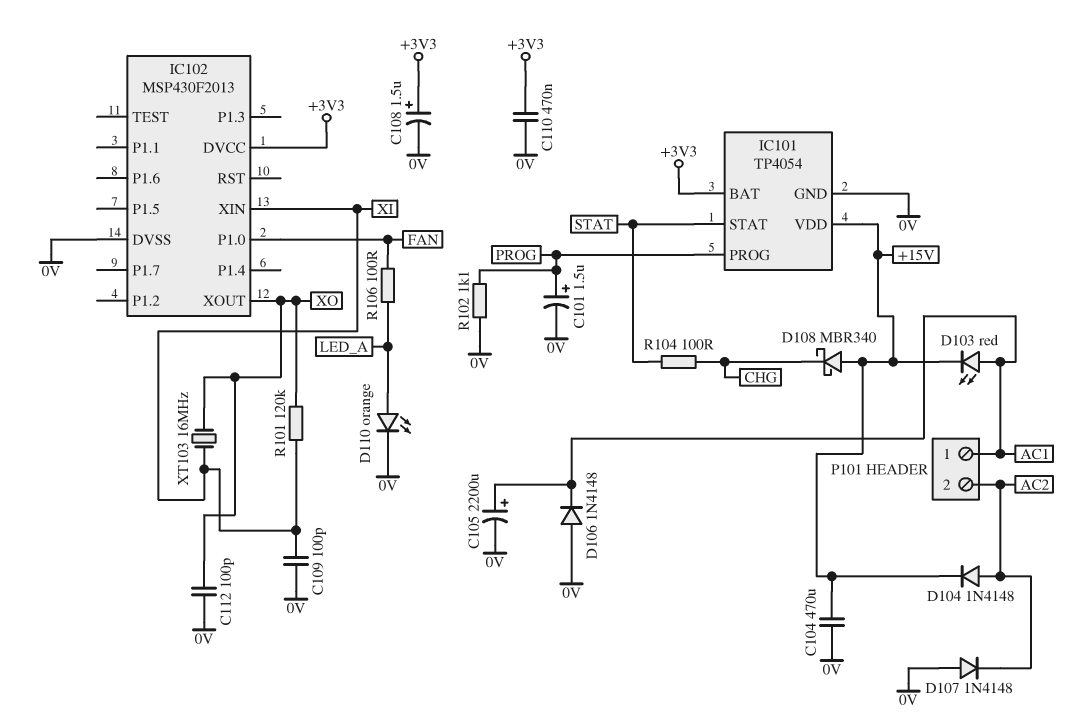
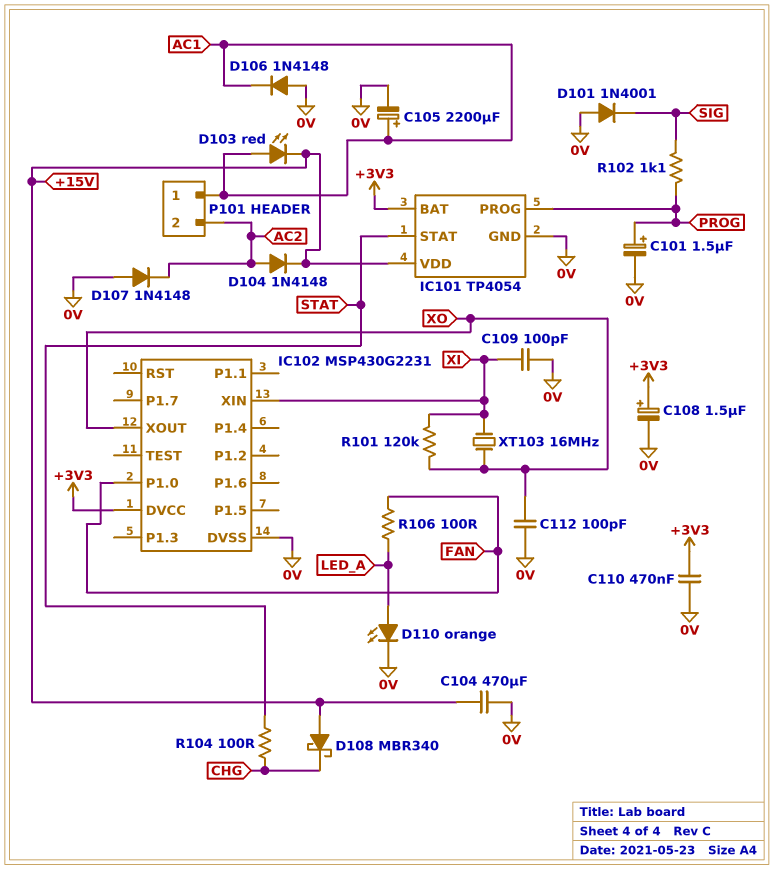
D101: none -> diode 1N4001 (A 0V, K SIG)
IC102: MSP430F2013 -> MSP430G2231
R102: 1.1k (0V, PROG) -> 1.1k (PROG, SIG)

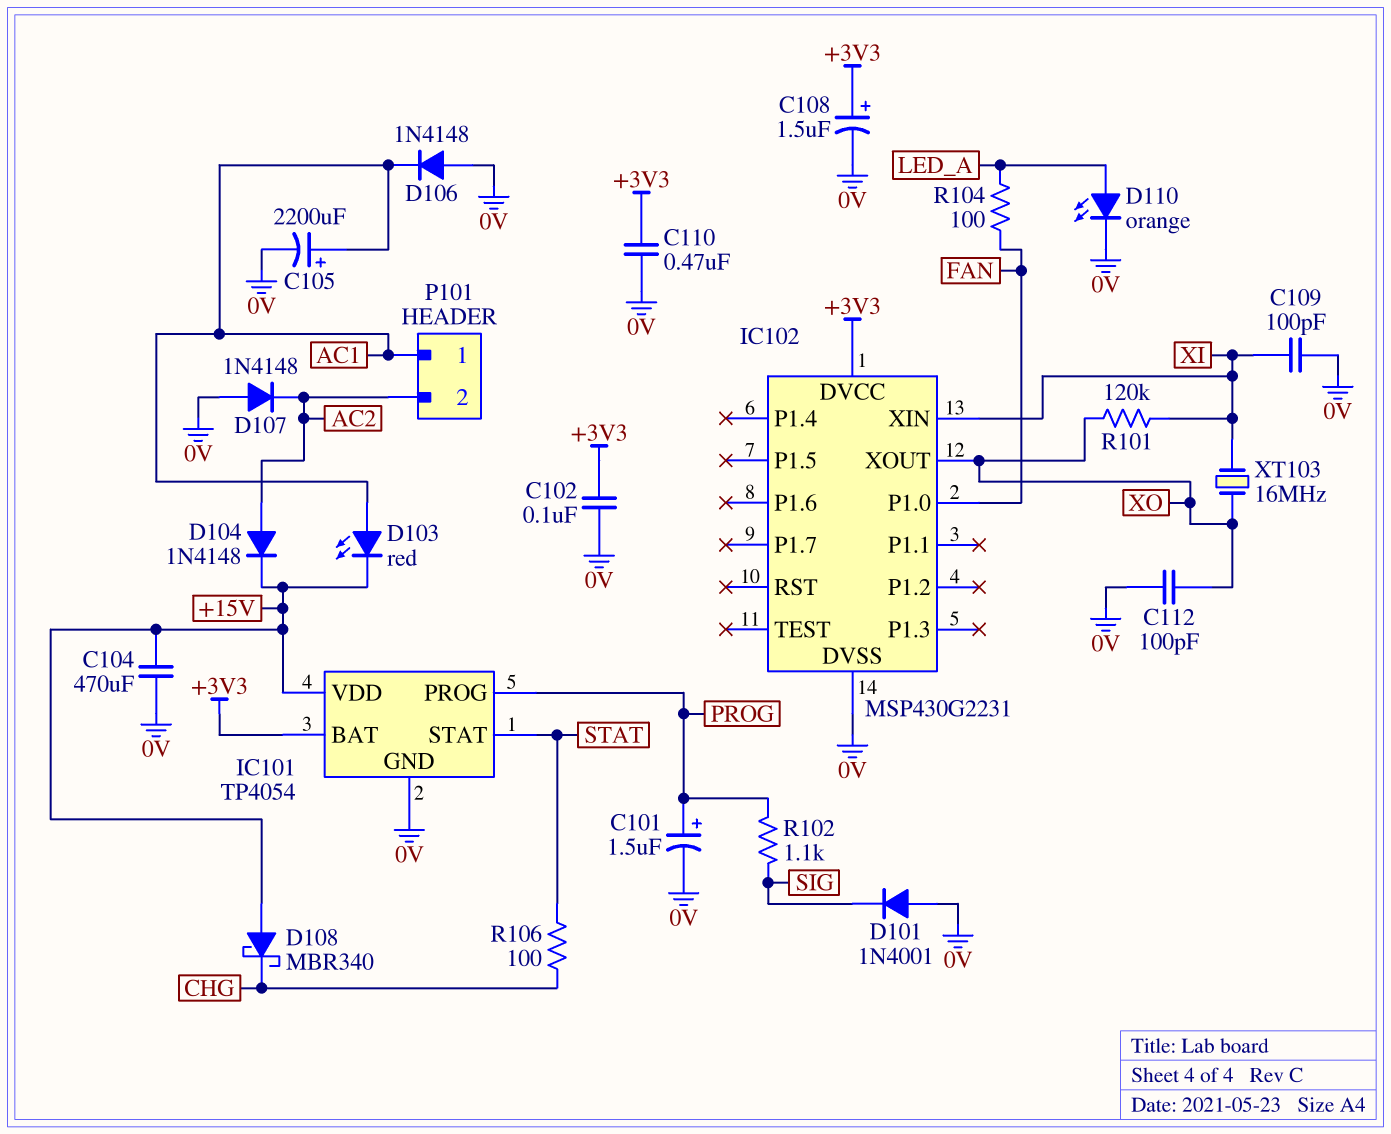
C102: none -> 100nF (+3V3, 0V)
R104: 100 (CHG, STAT) -> 100 (FAN, LED_A)
R106: 100 (FAN, LED_A) -> 100 (CHG, STAT)

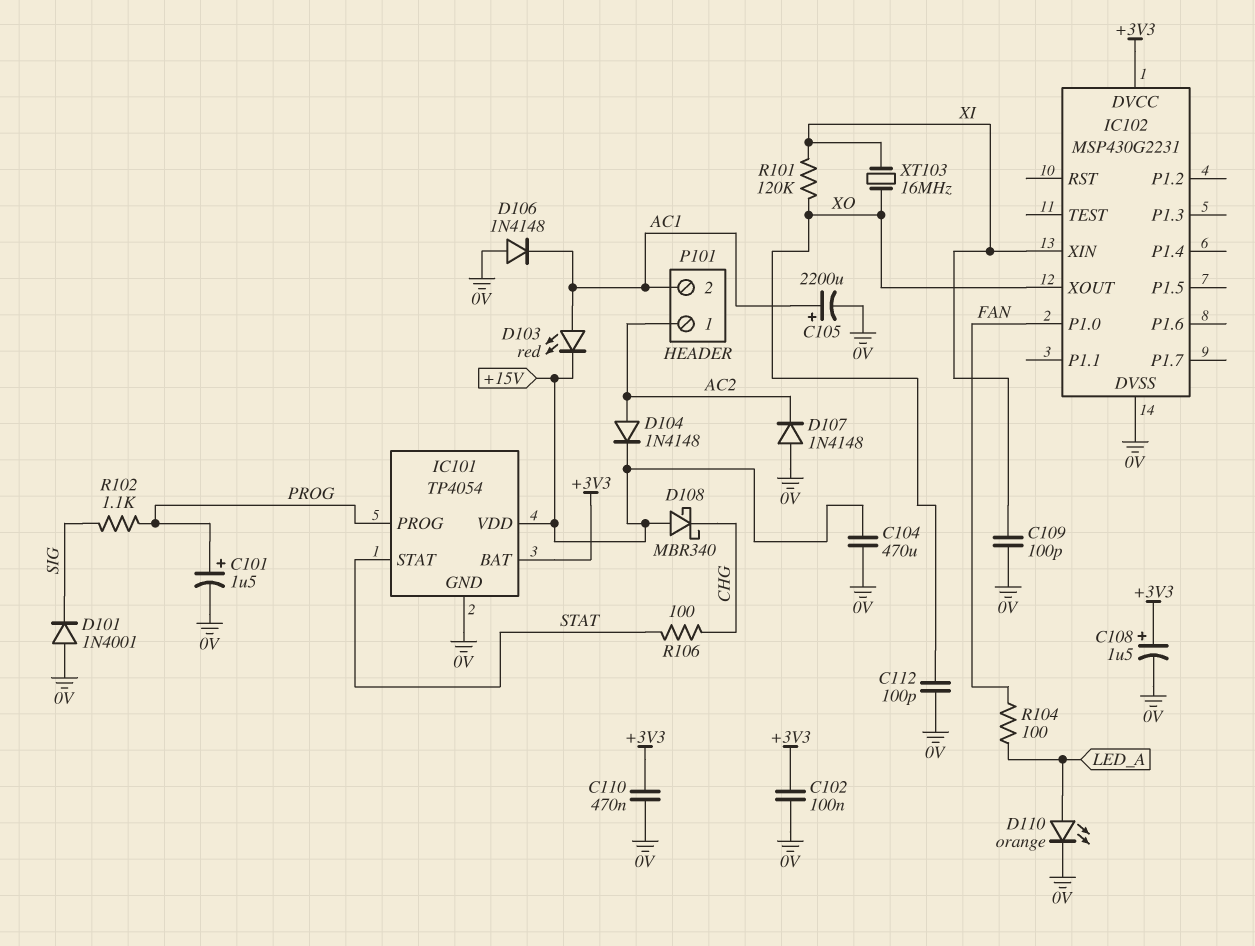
P101 pin 1: AC1 -> AC2
P101 pin 2: AC2 -> AC1

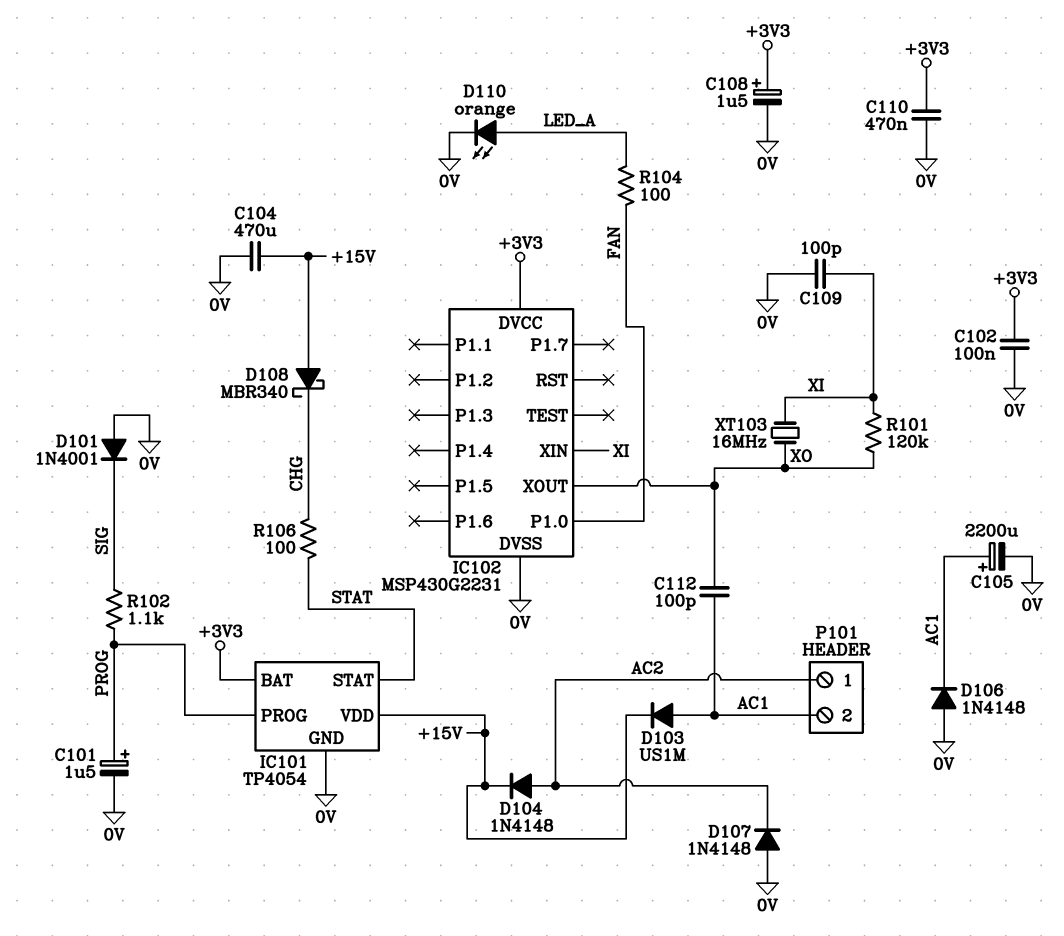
C112: 100pF (0V, XO) -> 100pF (AC1, XO)
D103: LED red (A AC1, K +15V) -> diode US1M (A AC1, K +15V)

